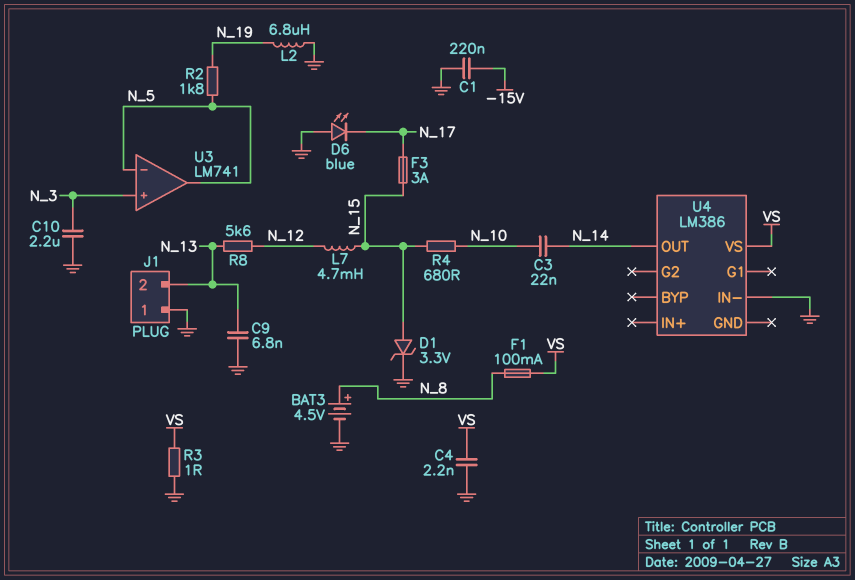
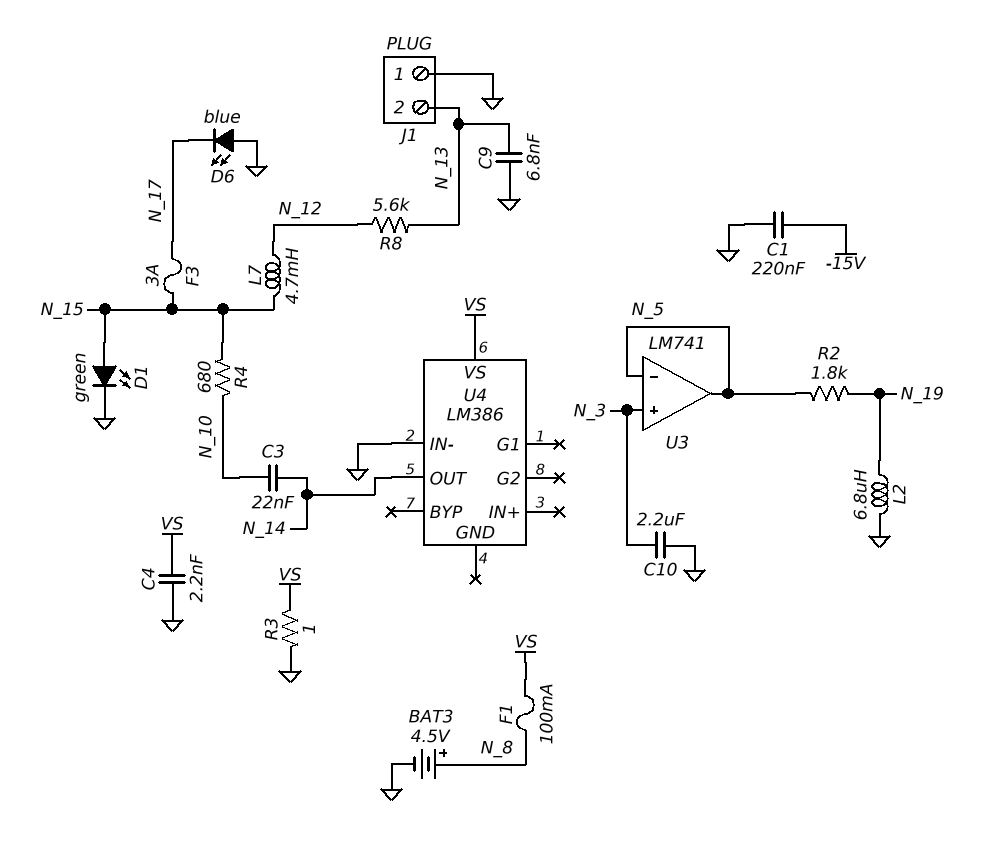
D1: zener 3.3V (A N_15, K GND) -> LED green (A N_15, K GND)

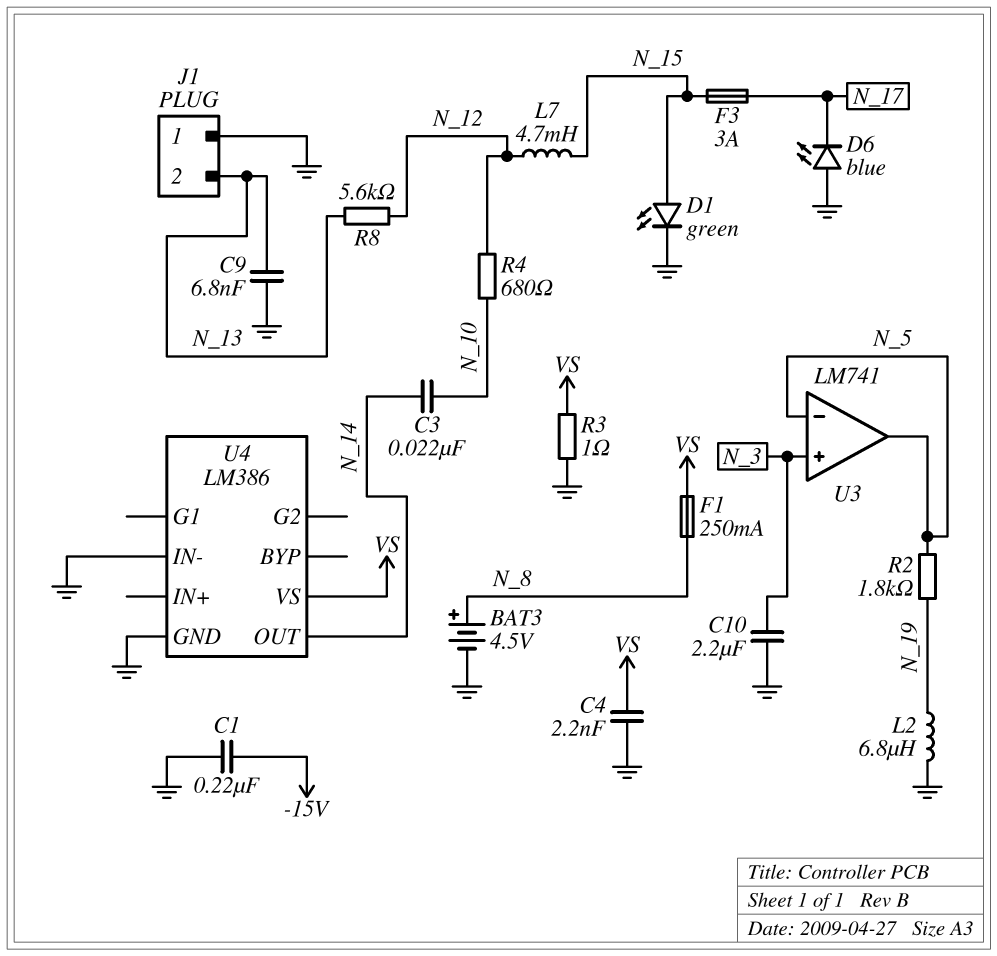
F1: 100mA (N_8, VS) -> 250mA (N_8, VS)
R4: 680 (N_10, N_15) -> 680 (N_10, N_12)
U4 pin GND: none -> GND

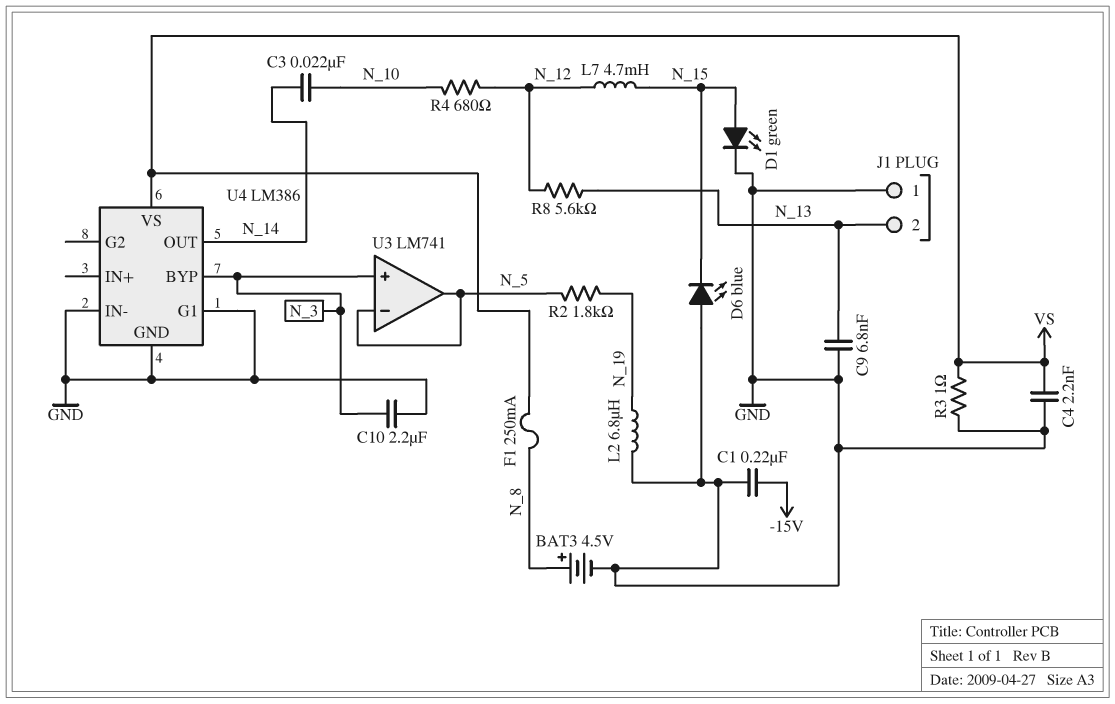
D6: LED blue (A GND, K N_17) -> LED blue (A GND, K N_15)
F3: 3A (N_15, N_17) -> none
U4 pin BYP: none -> N_3
U4 pin G1: none -> GND

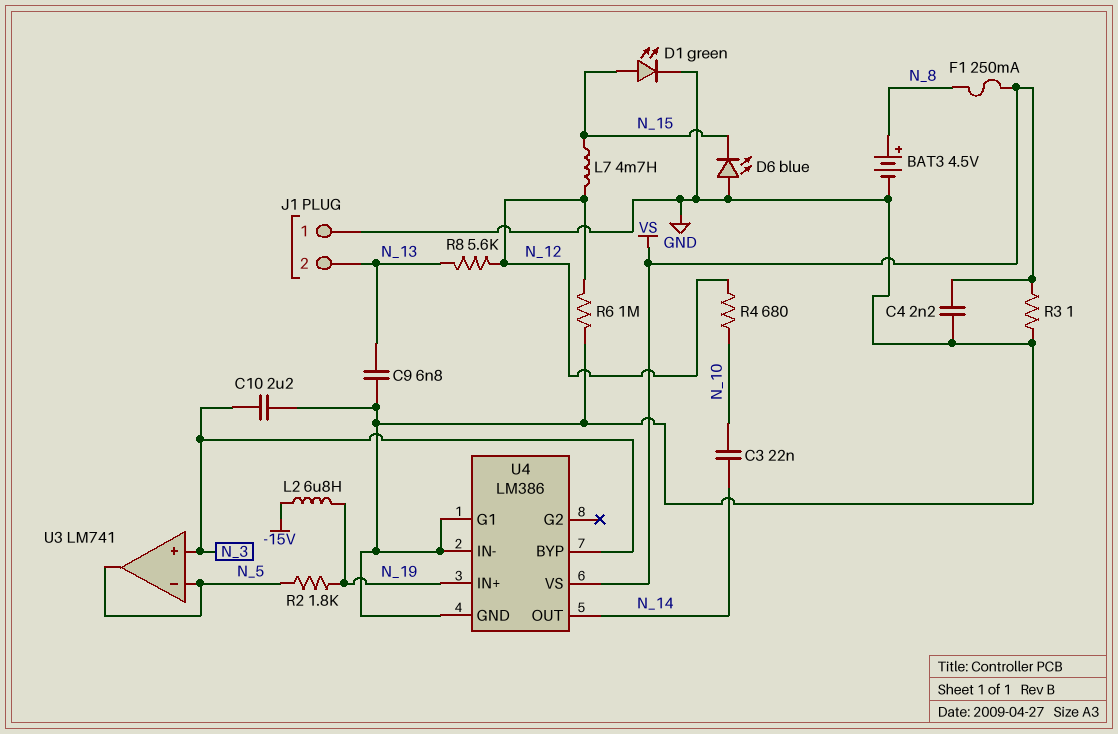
C1: 220nF (-15V, GND) -> none
L2: 6.8uH (GND, N_19) -> 6.8uH (-15V, N_19)
R6: none -> 1M (GND, N_12)
U4 pin IN+: none -> N_19

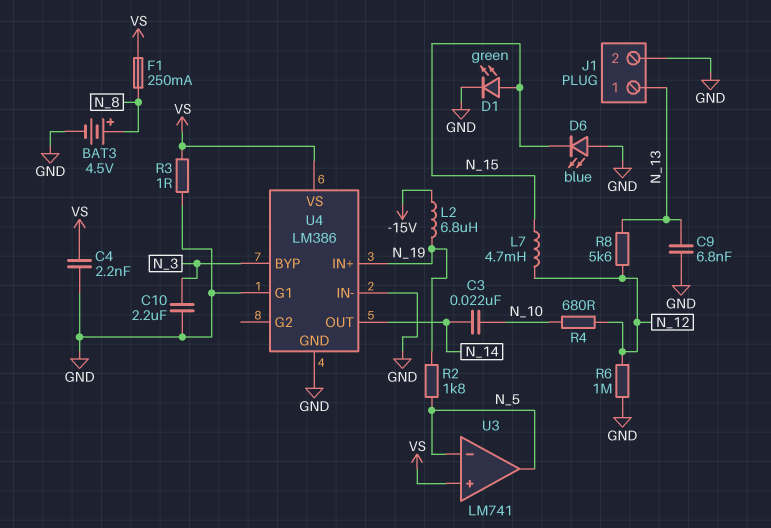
J1 pin 1: GND -> N_13
J1 pin 2: N_13 -> GND
U3 pin in+: N_3 -> VS

